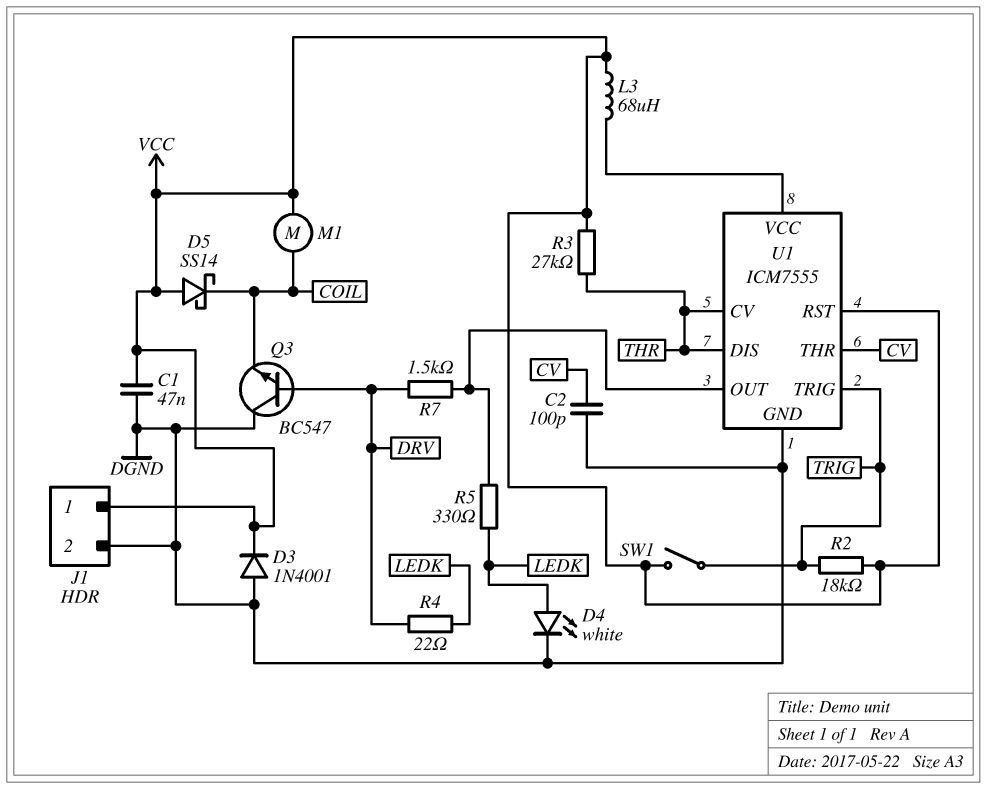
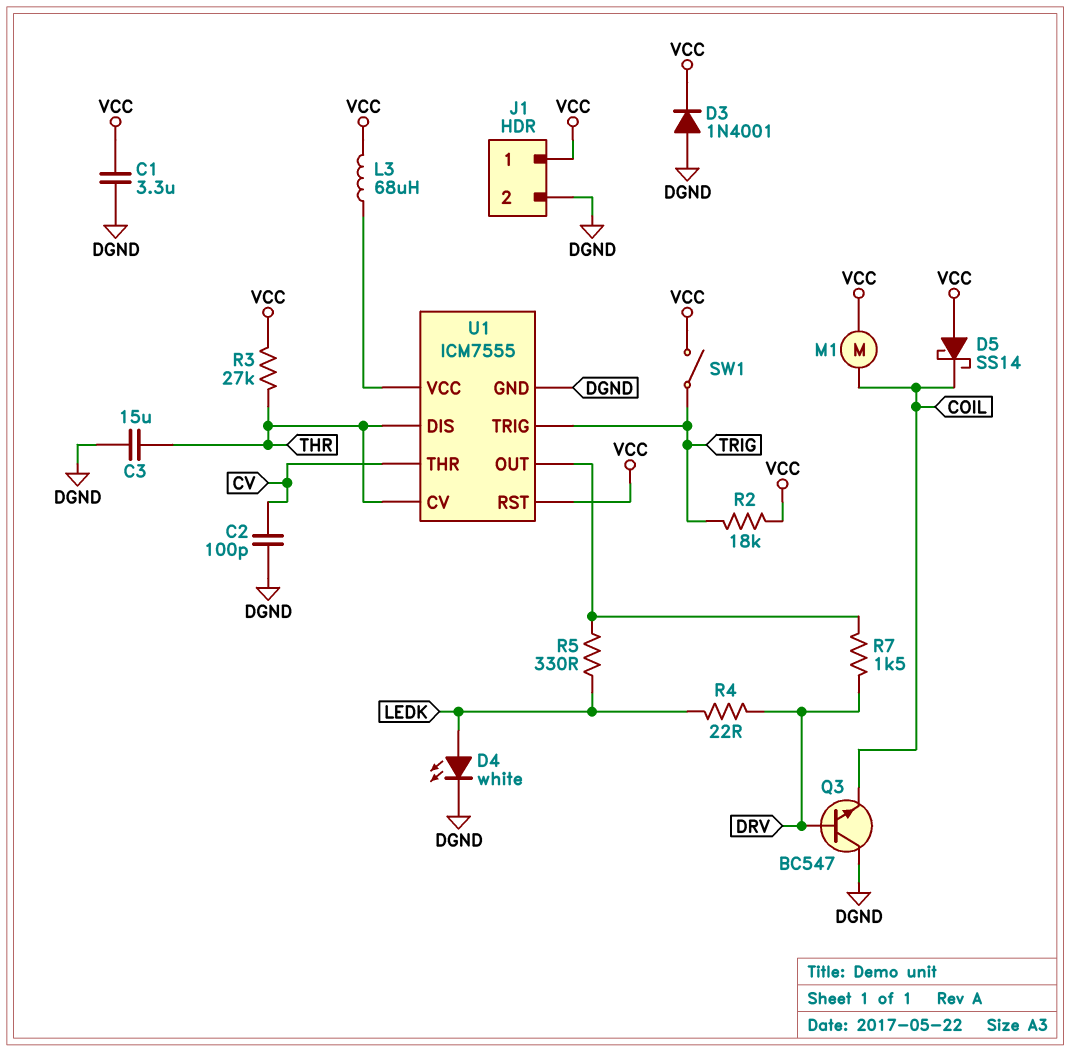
C1: 47nF (DGND, VCC) -> 3.3uF (DGND, VCC)
C3: none -> 15uF (DGND, THR)

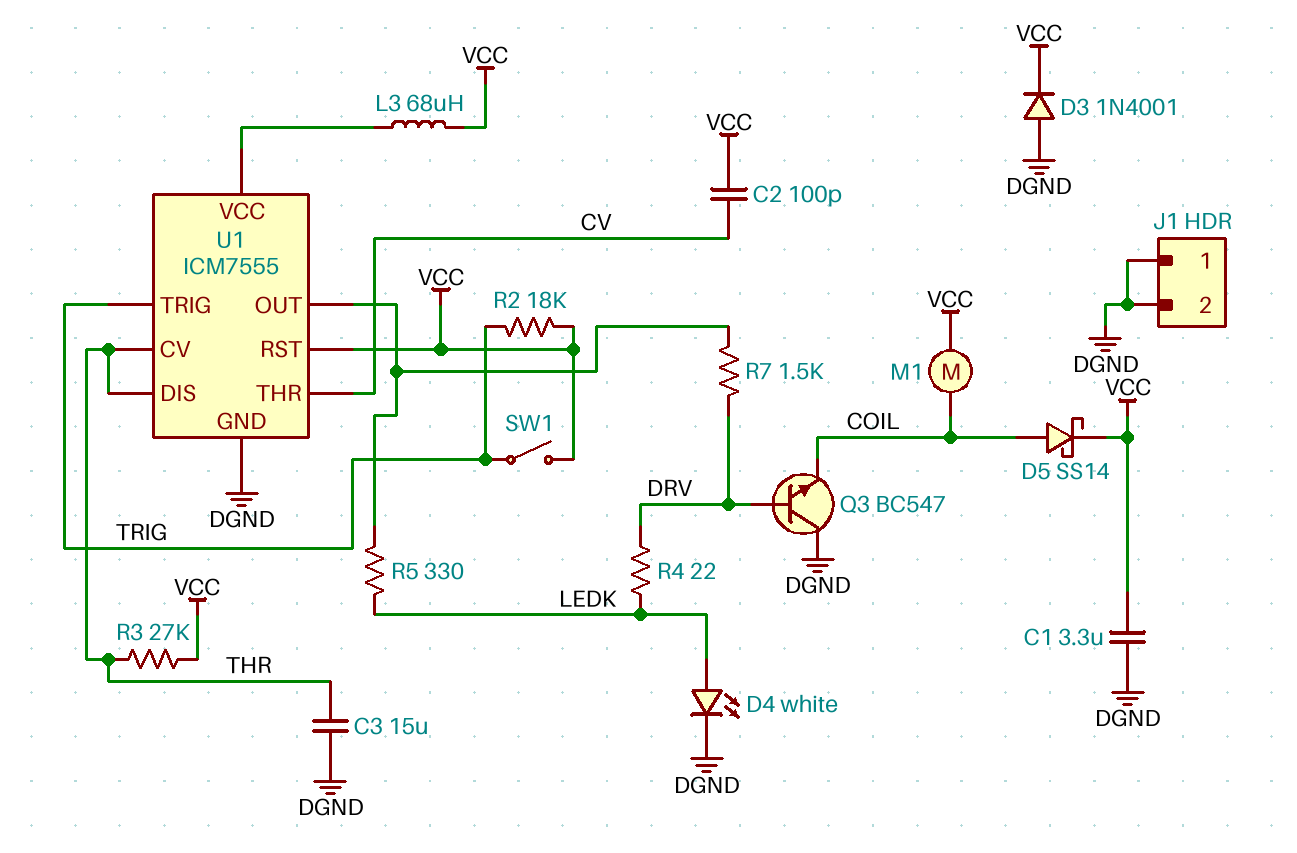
C2: 100pF (CV, DGND) -> 100pF (CV, VCC)
D5: schottky SS14 (A VCC, K COIL) -> schottky SS14 (A COIL, K VCC)
J1 pin 1: VCC -> DGND

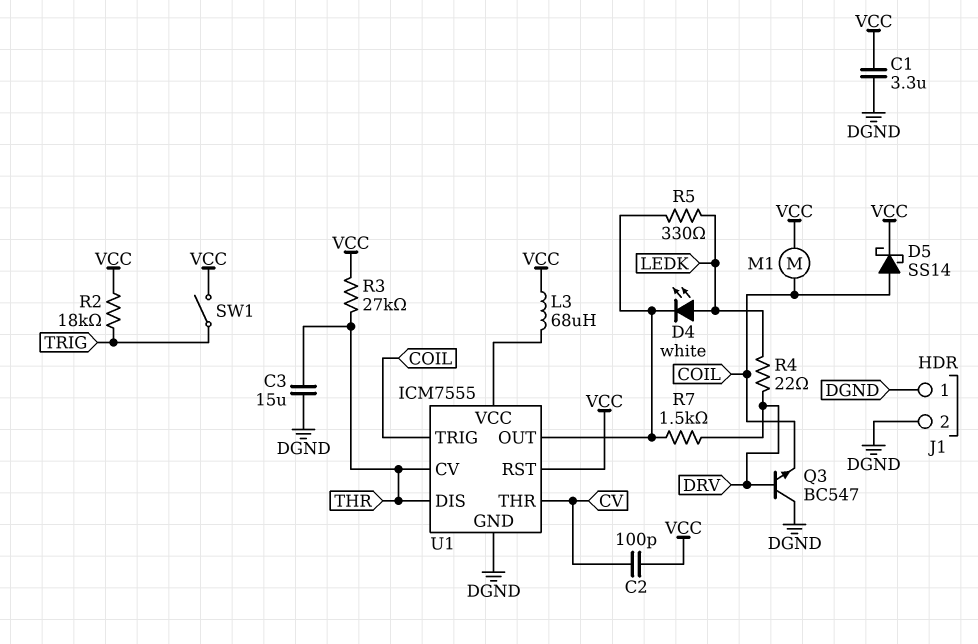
D3: diode 1N4001 (A DGND, K VCC) -> none
D4: LED white (A LEDK, K DGND) -> LED white (A LEDK, K U1/OUT)
U1 pin TRIG: TRIG -> COIL

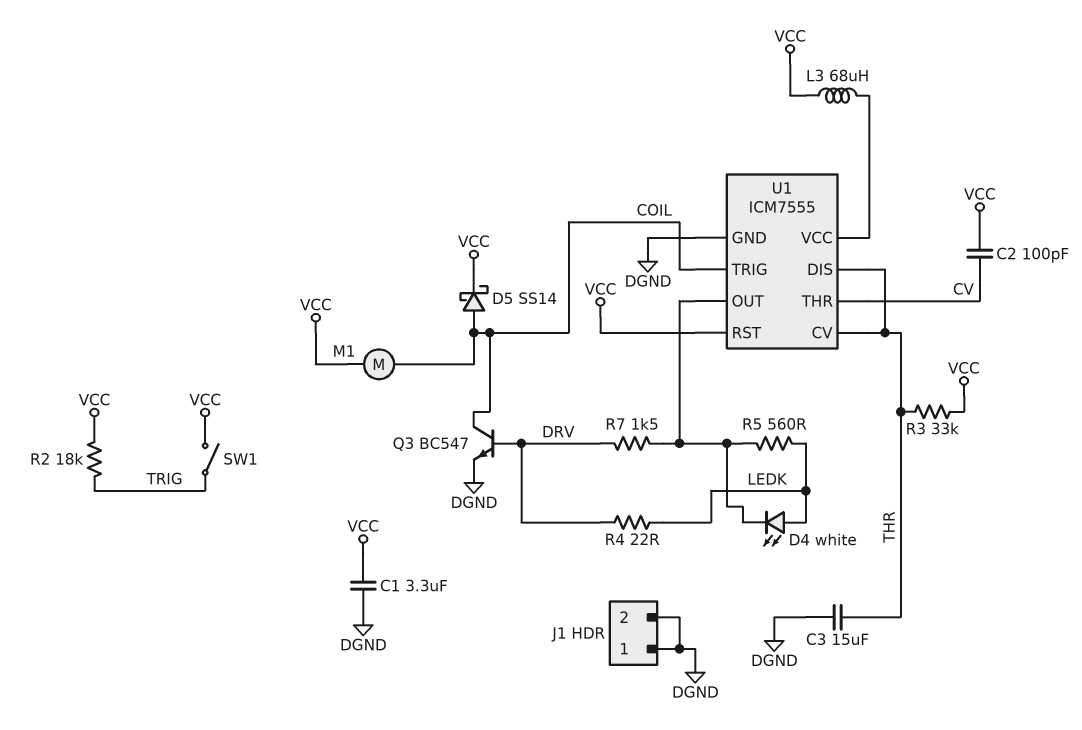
Q3: NPN BC547 (B DRV, C DGND, E COIL) -> NPN BC547 (B DRV, C COIL, E DGND)
R3: 27k (THR, VCC) -> 33k (THR, VCC)
R5: 330 (LEDK, U1/OUT) -> 560 (LEDK, U1/OUT)

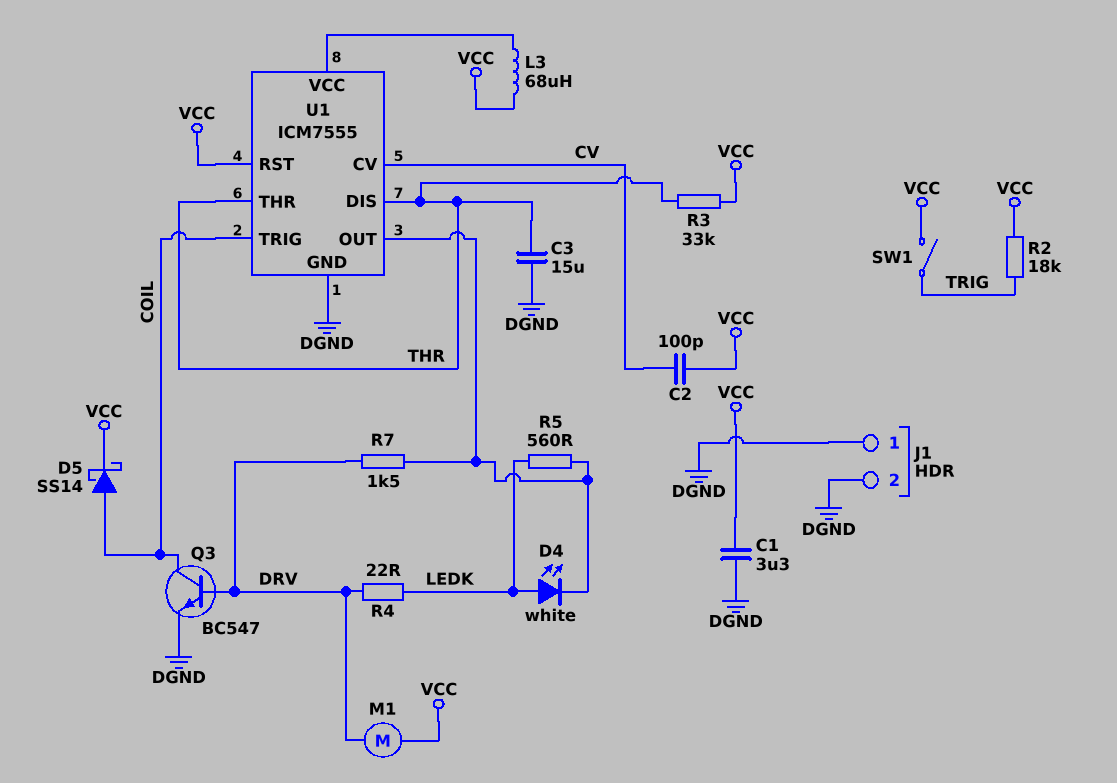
M1: motor (COIL, VCC) -> motor (DRV, VCC)
U1 pin CV: THR -> CV
U1 pin THR: CV -> THR

